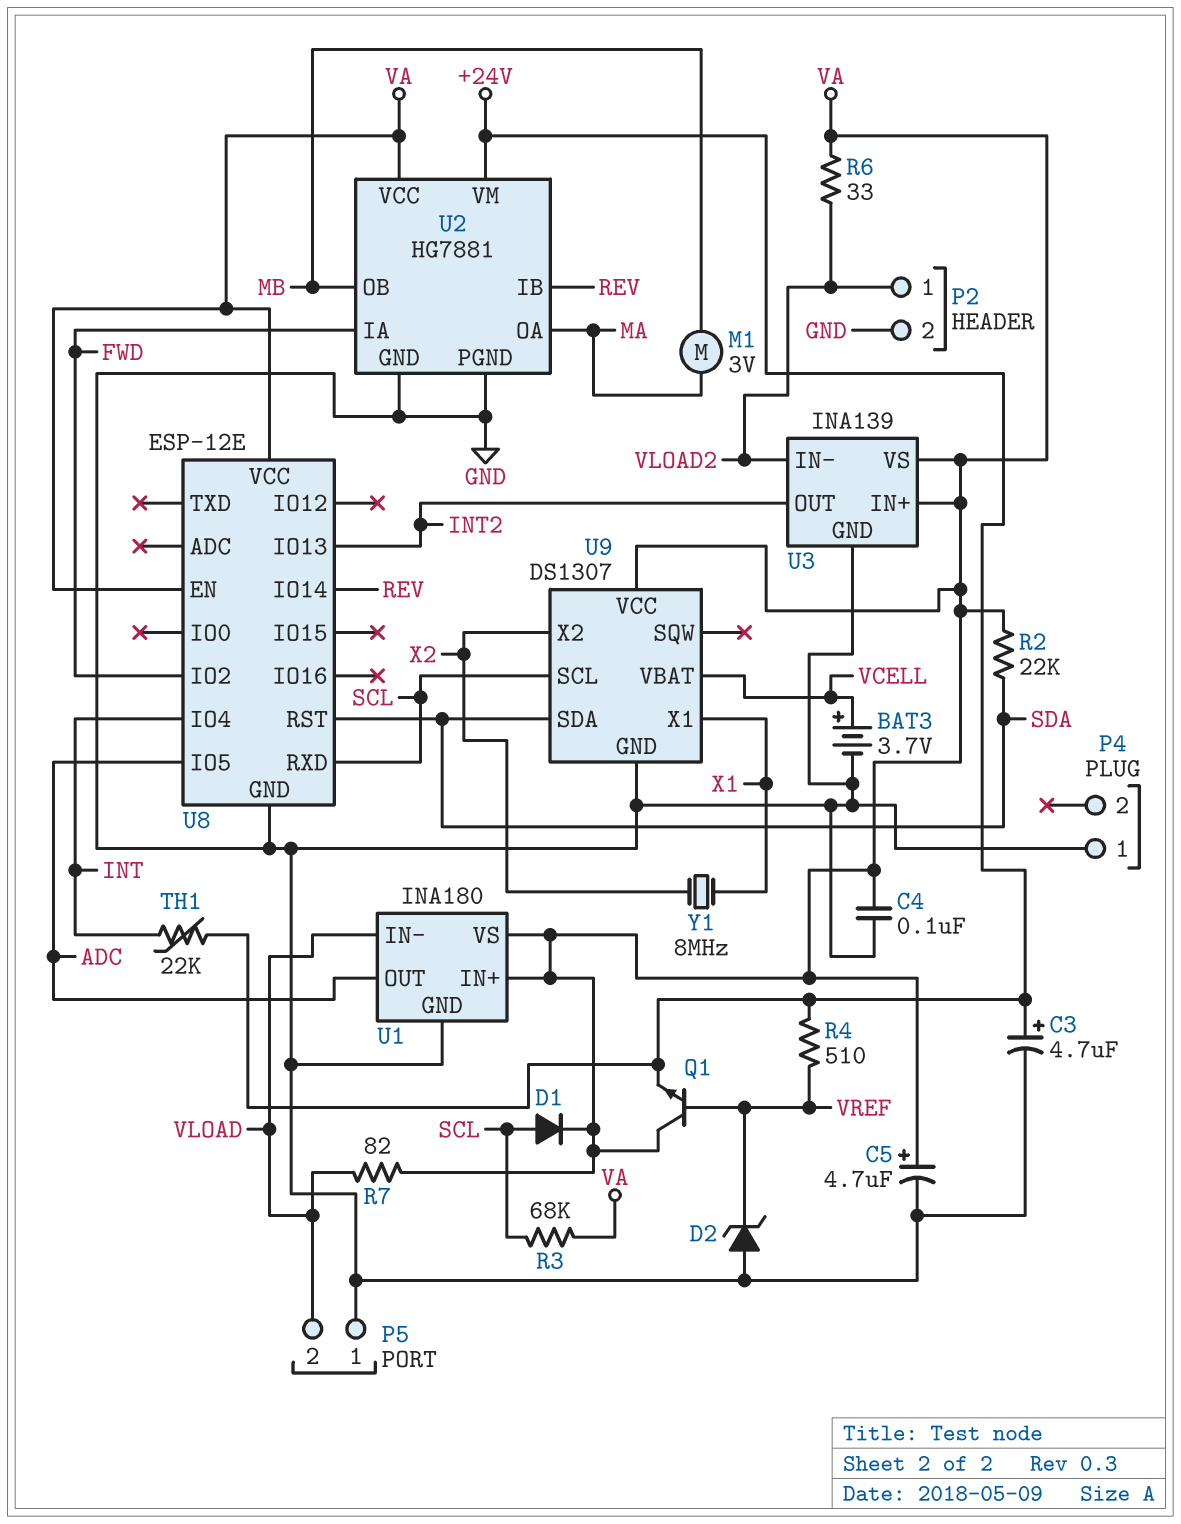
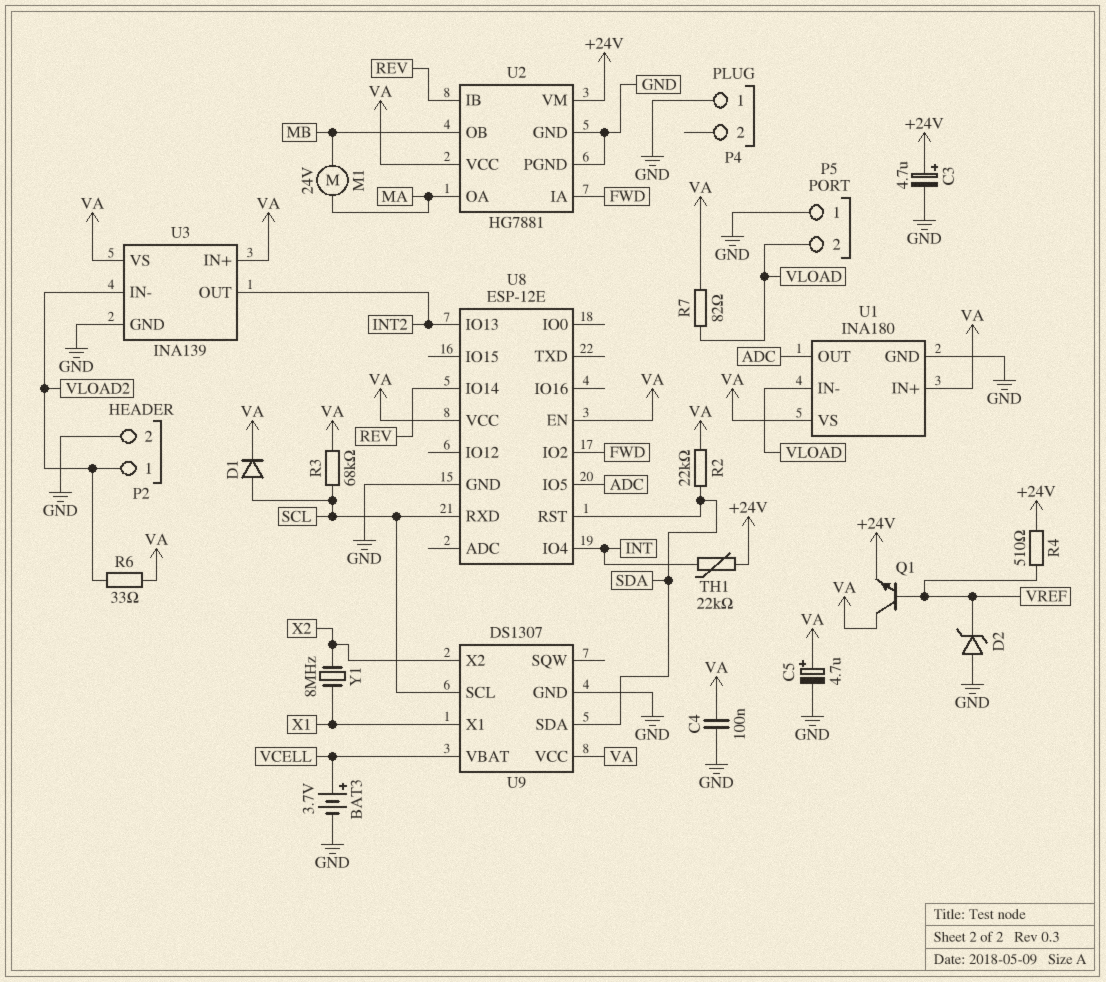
M1: motor 3V (MA, MB) -> motor 24V (MA, MB)

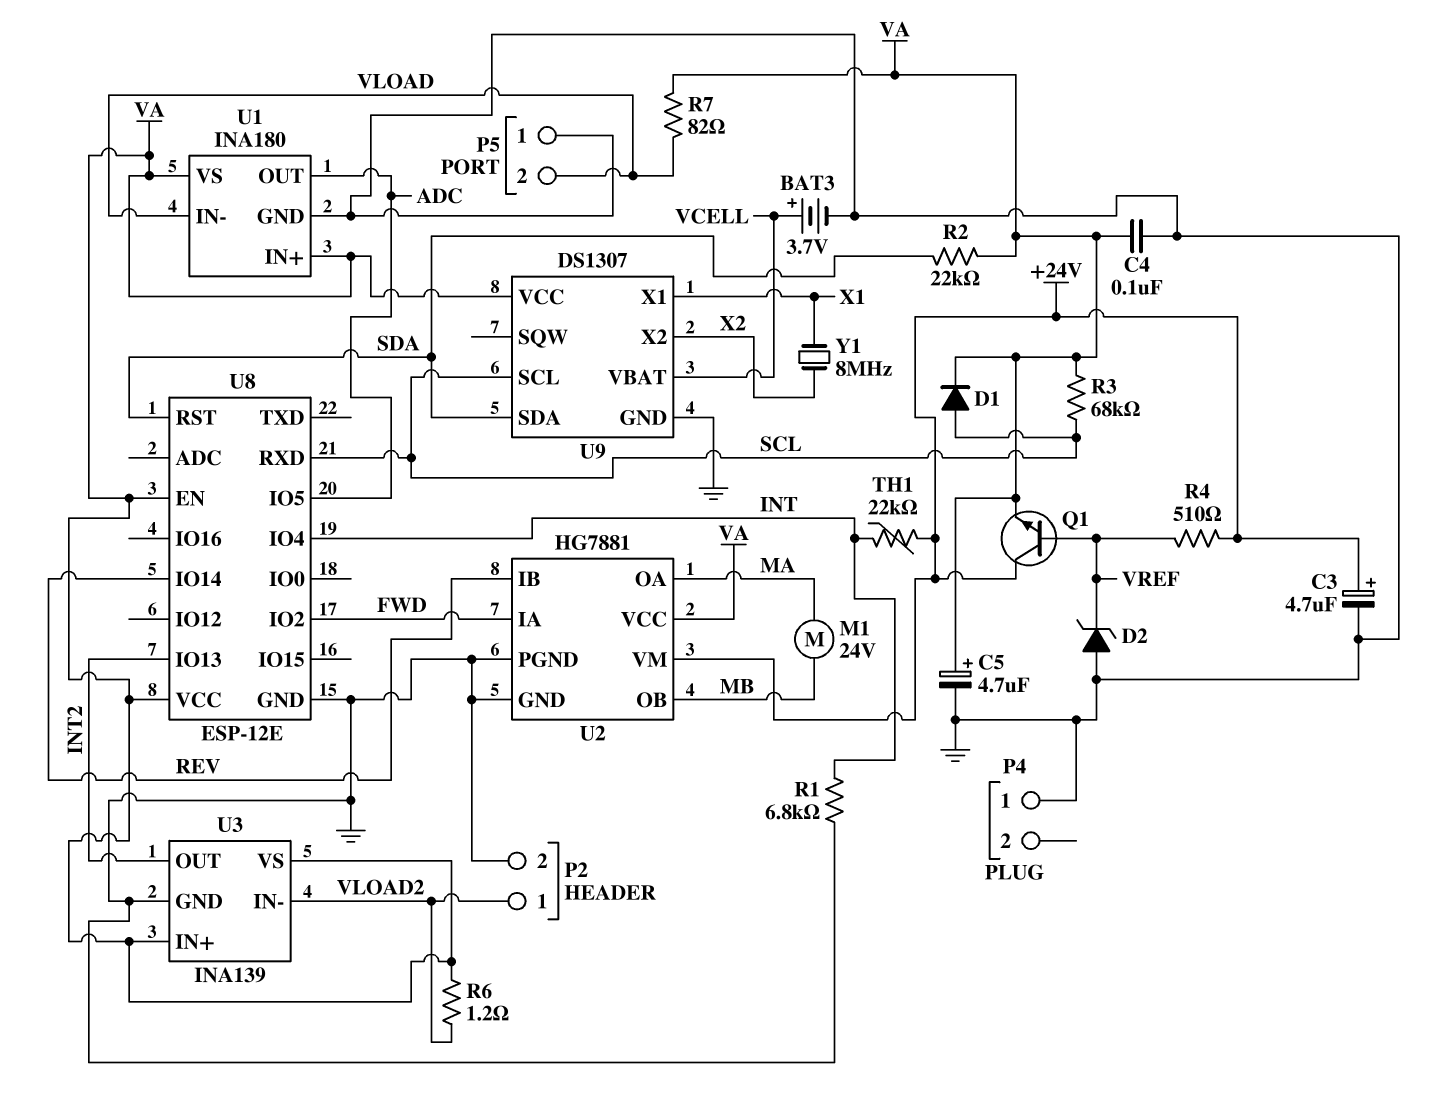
Q1: NPN (B VREF, C VA, E +24V) -> NPN (B VREF, C +24V, E VA)
R1: none -> 6.8k (GND, INT)
R6: 33 (VA, VLOAD2) -> 1.2 (VA, VLOAD2)

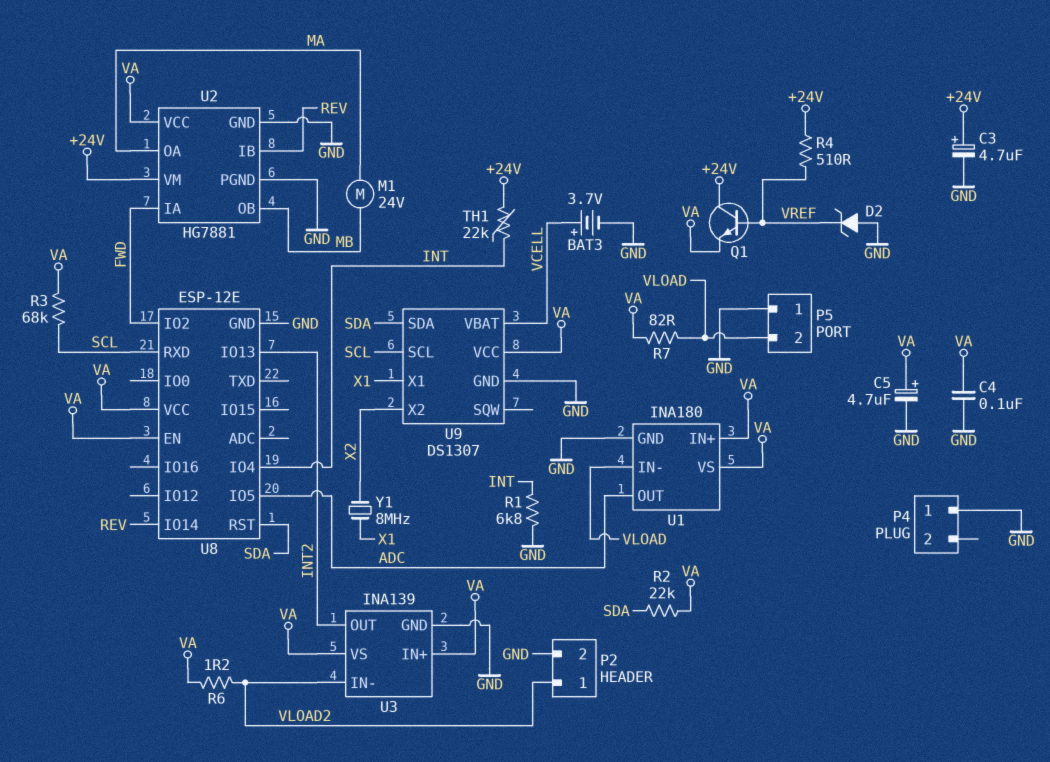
D1: diode (A SCL, K VA) -> none

